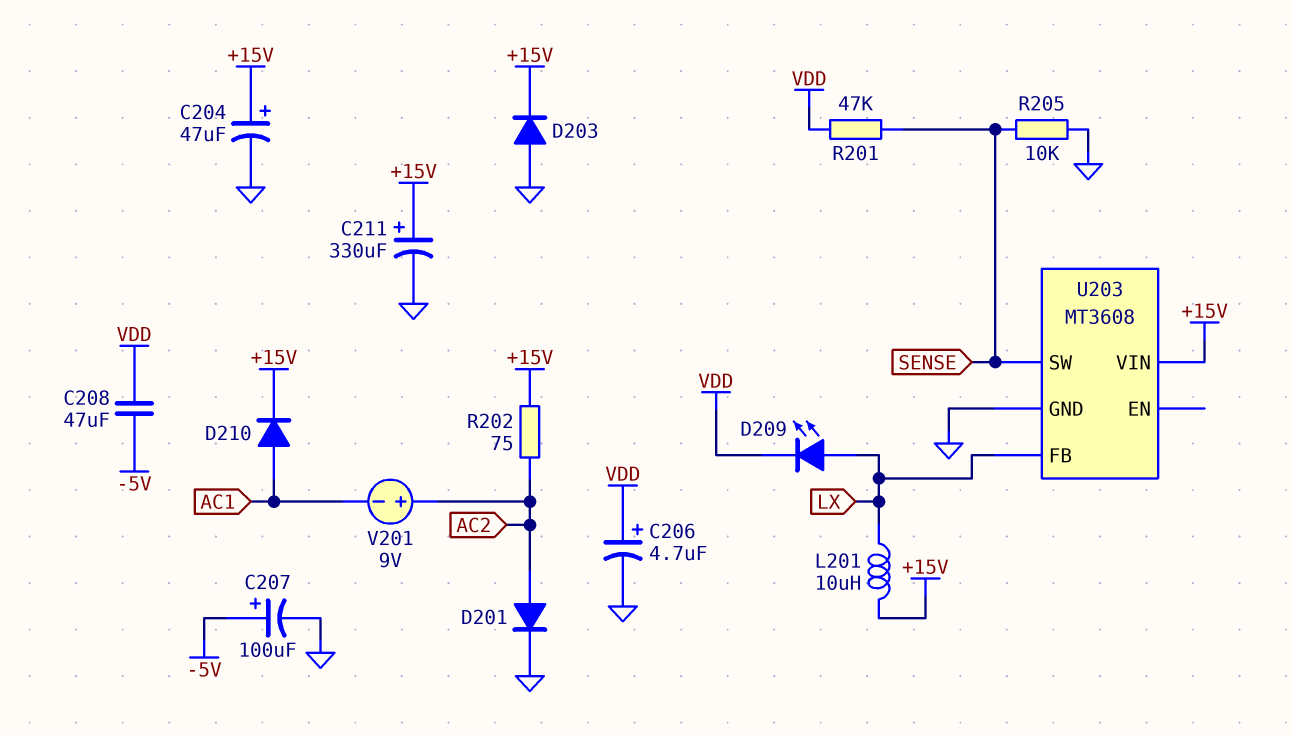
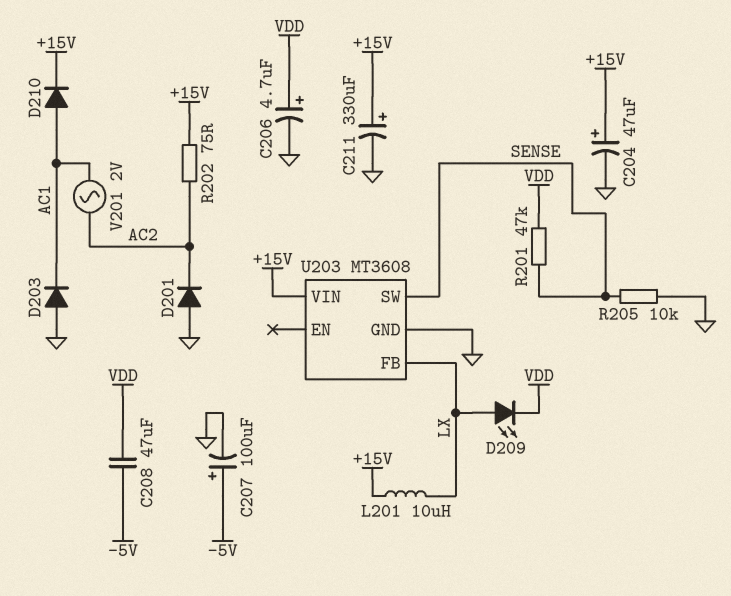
D201: diode (A AC2, K GND) -> diode (A GND, K AC2)
D203: diode (A GND, K +15V) -> diode (A GND, K AC1)
V201: 9V (plus AC2, minus AC1) -> AC 2V (AC1, AC2)

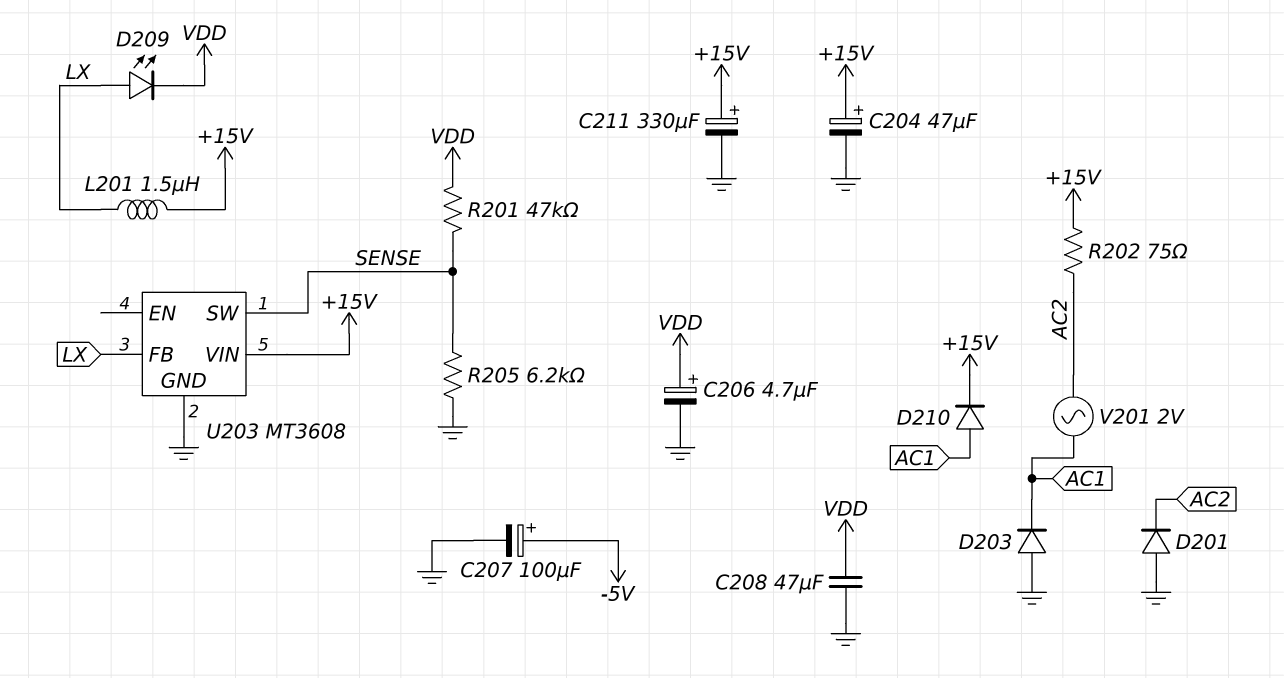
C208: 47uF (-5V, VDD) -> 47uF (GND, VDD)
L201: 10uH (+15V, LX) -> 1.5uH (+15V, LX)
R205: 10k (GND, SENSE) -> 6.2k (GND, SENSE)

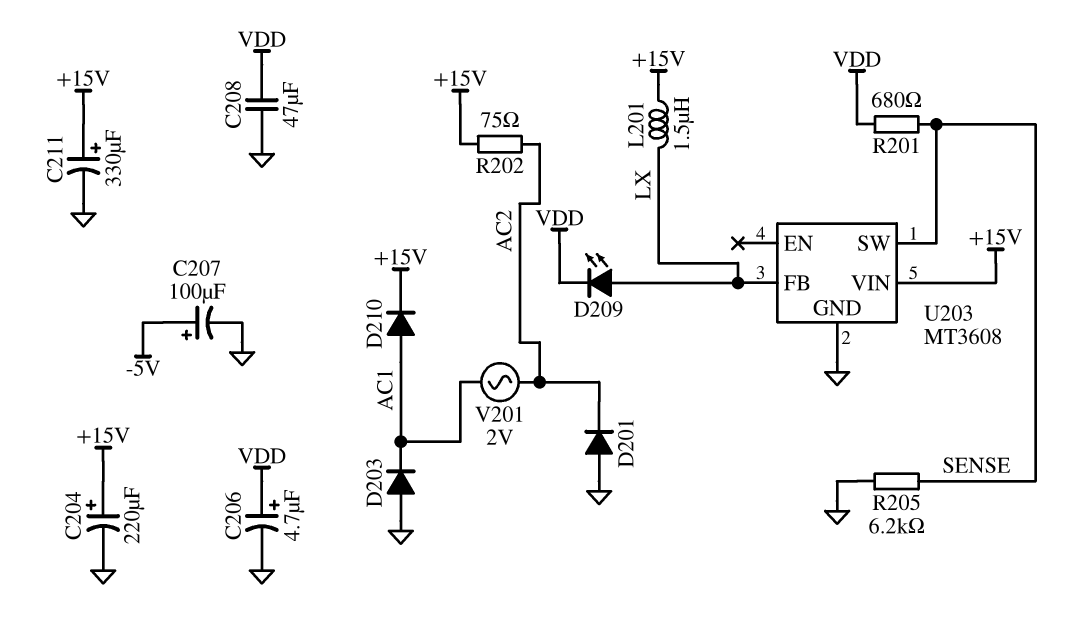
C204: 47uF (plus +15V, minus GND) -> 220uF (plus +15V, minus GND)
R201: 47k (SENSE, VDD) -> 680 (SENSE, VDD)

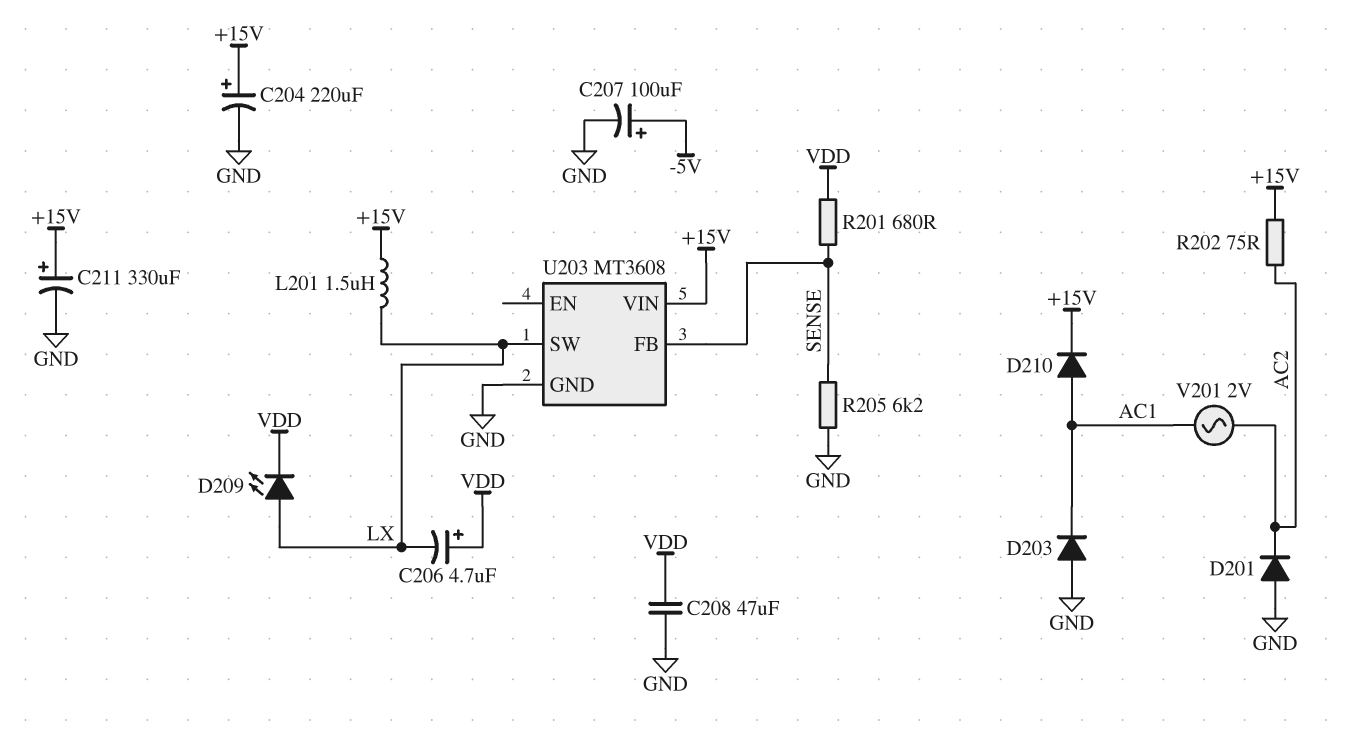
C206: 4.7uF (plus VDD, minus GND) -> 4.7uF (plus VDD, minus LX)
U203 pin FB: LX -> SENSE
U203 pin SW: SENSE -> LX

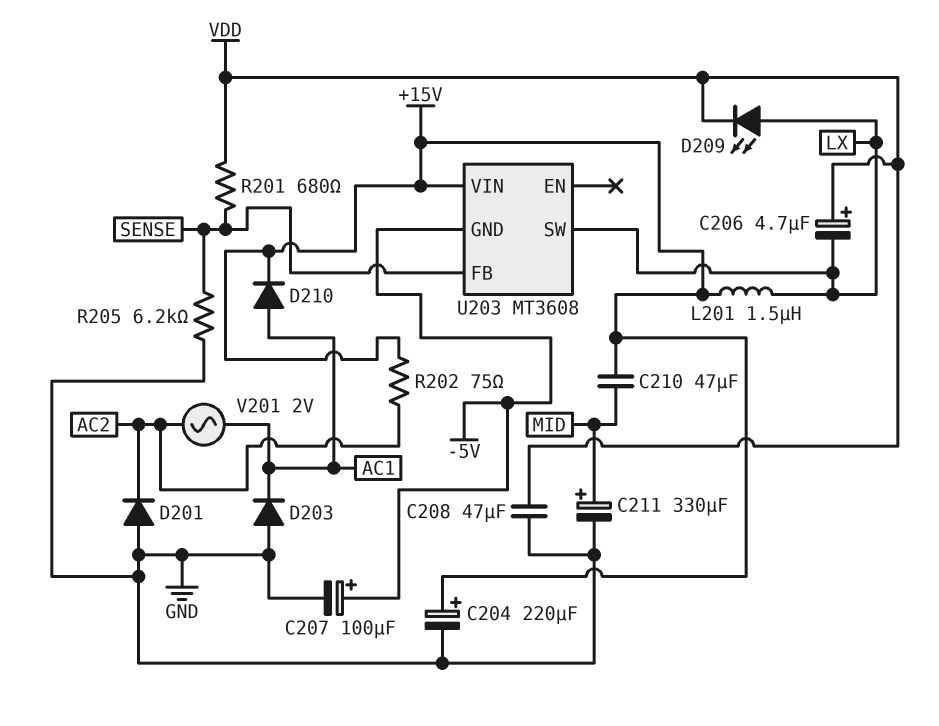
C210: none -> 47uF (+15V, MID)
C211: 330uF (plus +15V, minus GND) -> 330uF (plus MID, minus GND)
U203 pin GND: GND -> -5V

